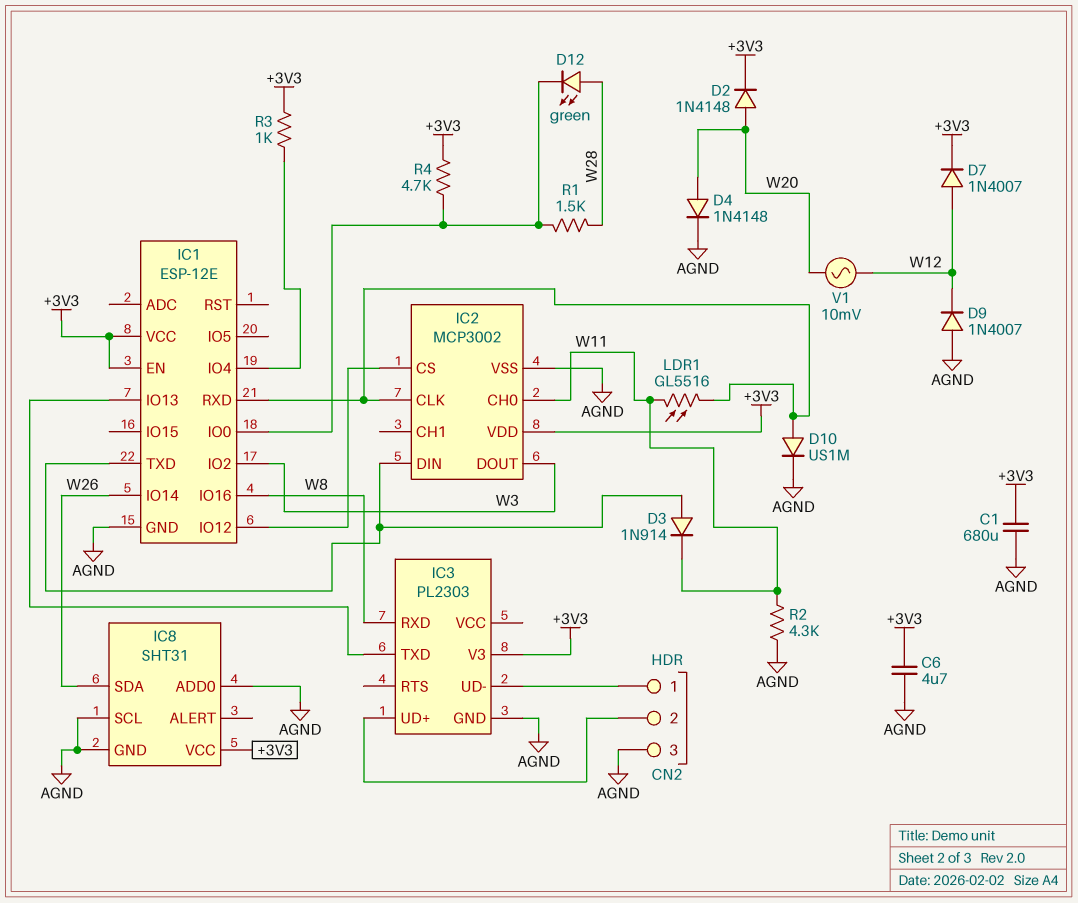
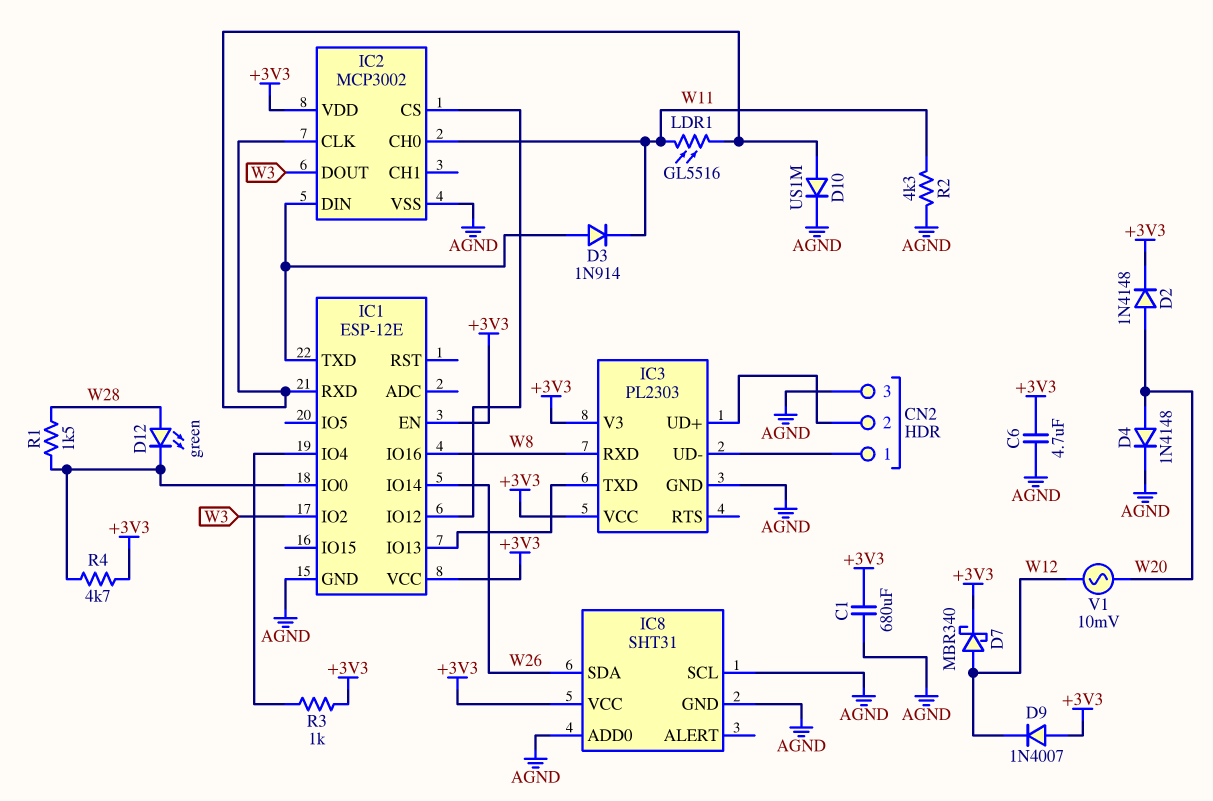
D7: diode 1N4007 (A W12, K +3V3) -> schottky MBR340 (A W12, K +3V3)
D9: diode 1N4007 (A AGND, K W12) -> diode 1N4007 (A +3V3, K W12)
IC3 pin VCC: none -> +3V3

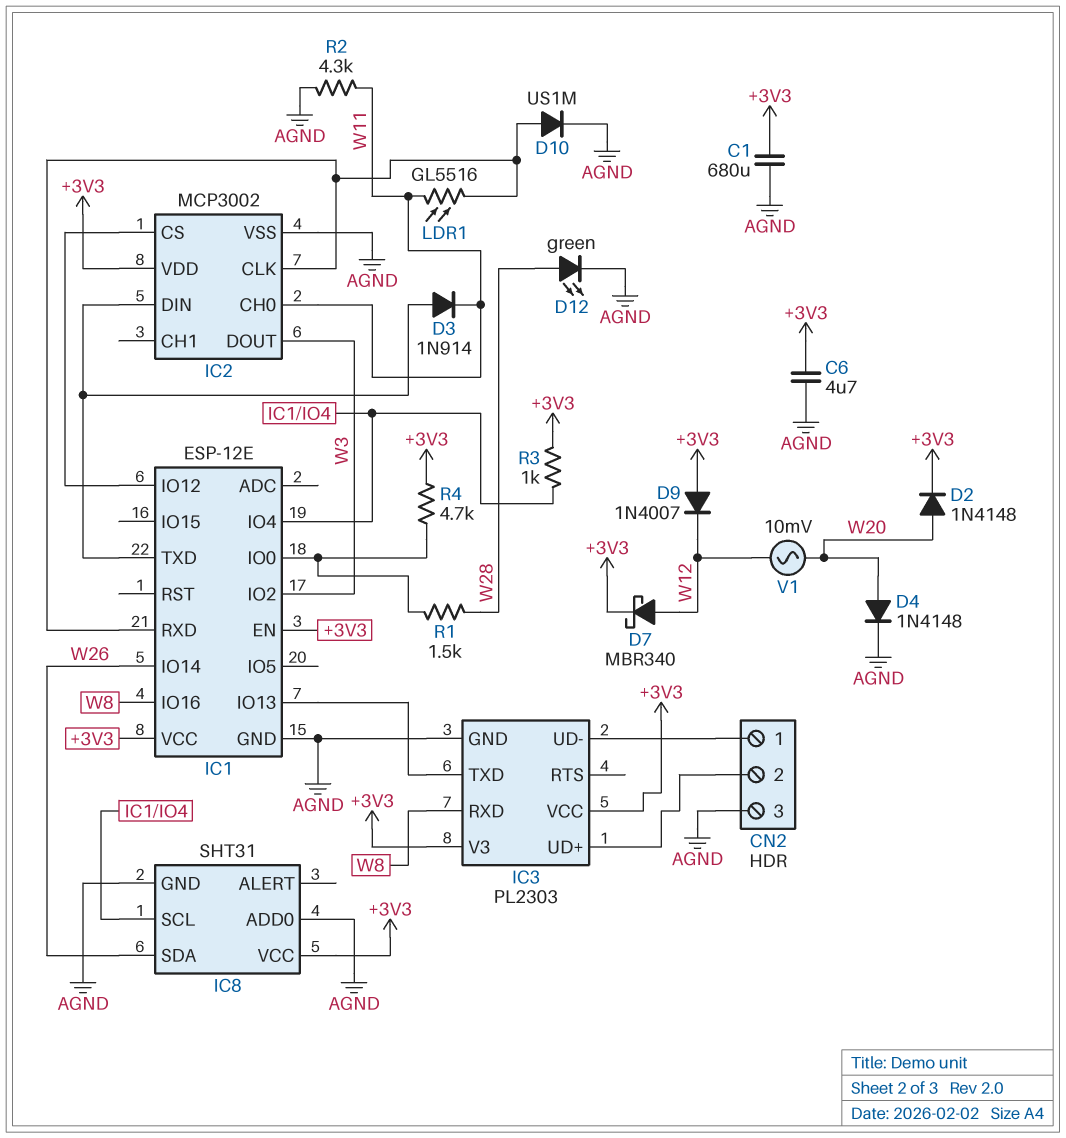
D12: LED green (A W28, K IC1/IO0) -> LED green (A W28, K AGND)
IC8 pin SCL: AGND -> IC1/IO4

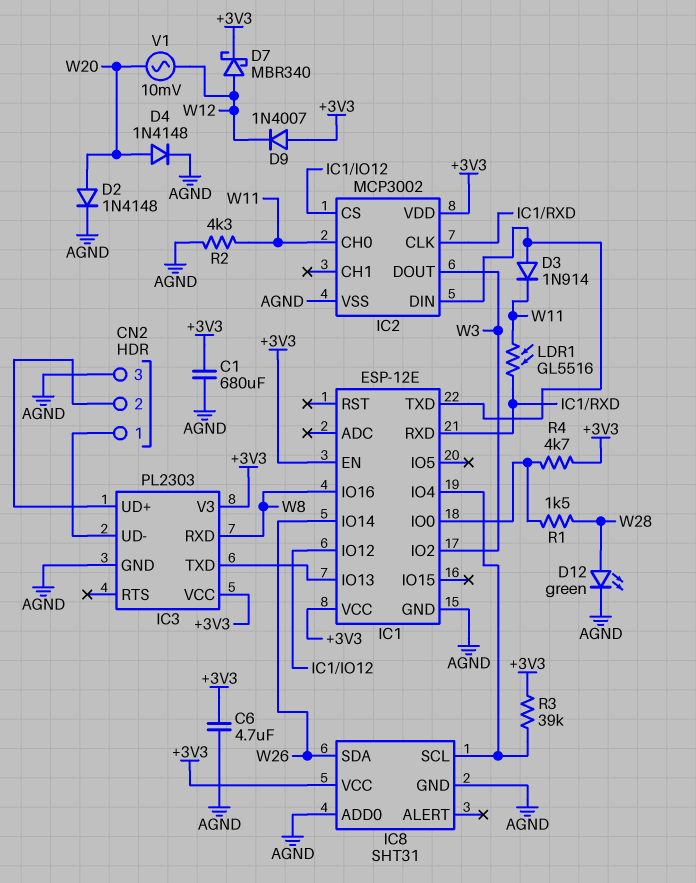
D2: diode 1N4148 (A W20, K +3V3) -> diode 1N4148 (A W20, K AGND)
D10: diode US1M (A IC1/RXD, K AGND) -> none
R3: 1k (+3V3, IC1/IO4) -> 39k (+3V3, IC1/IO4)

